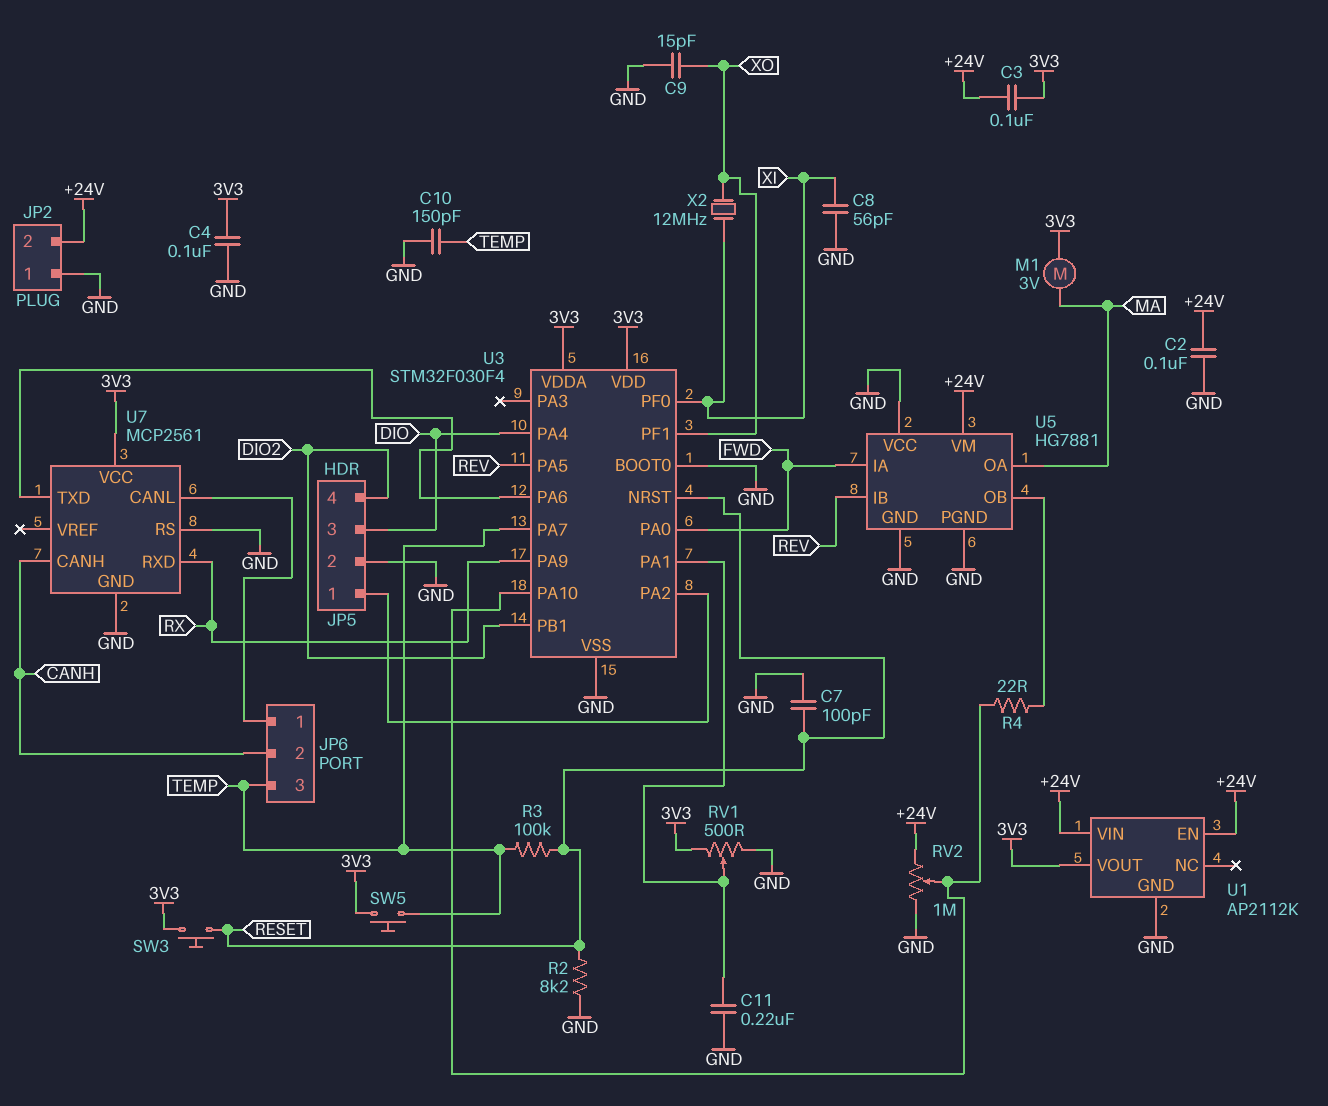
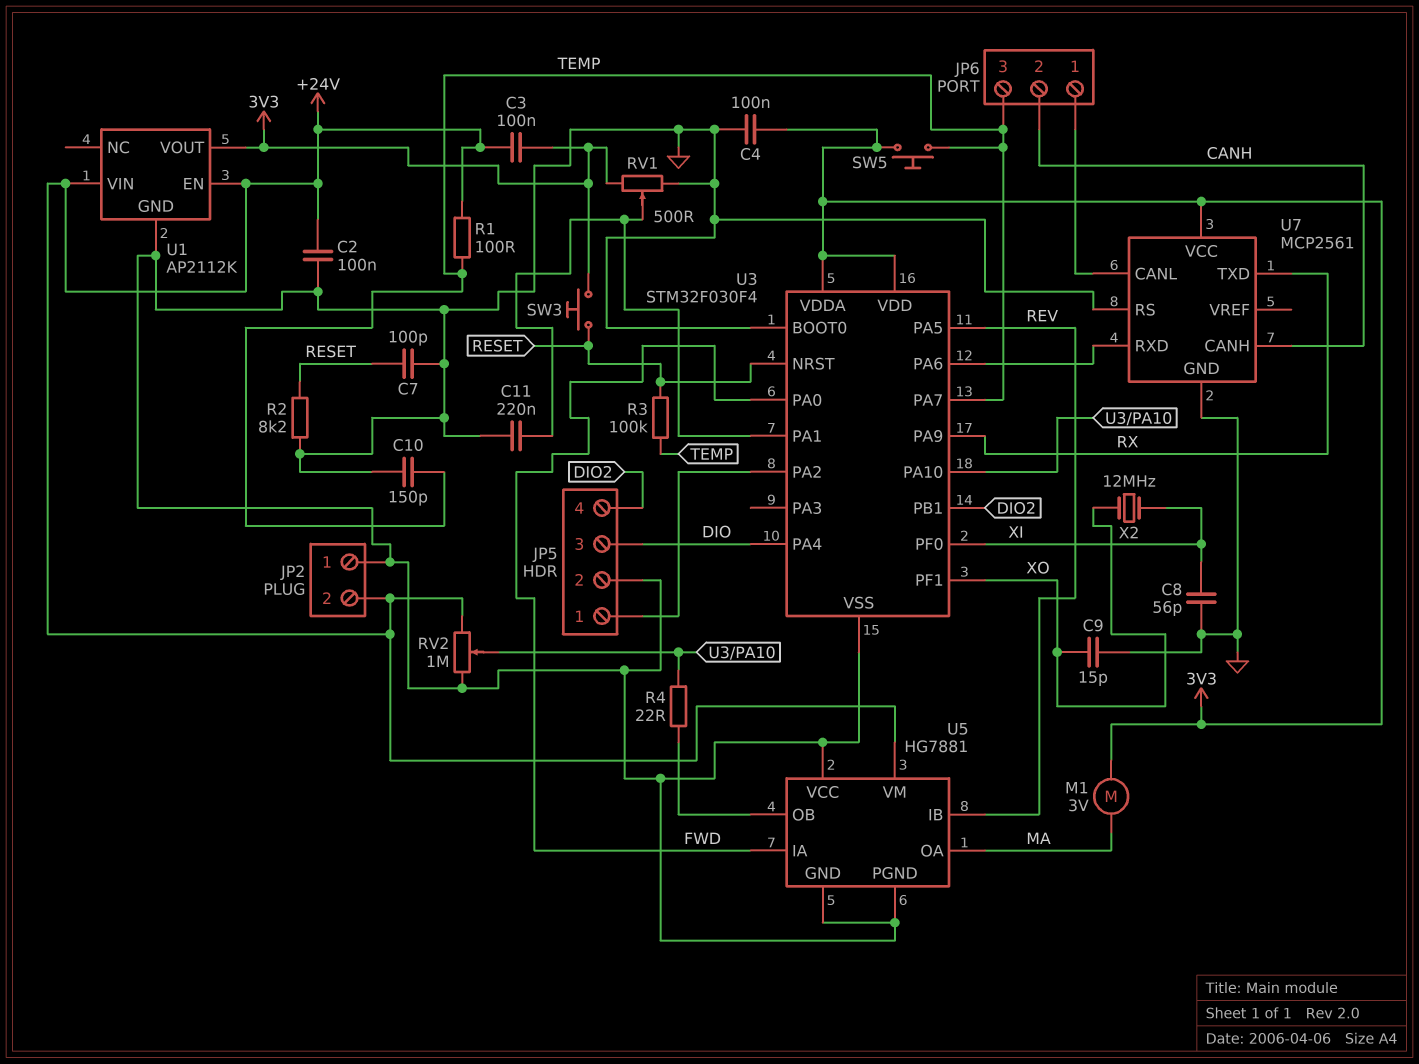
R1: none -> 100 (+24V, TEMP)
U7 pin RXD: RX -> U3/PA6
U7 pin TXD: U3/PA6 -> RX

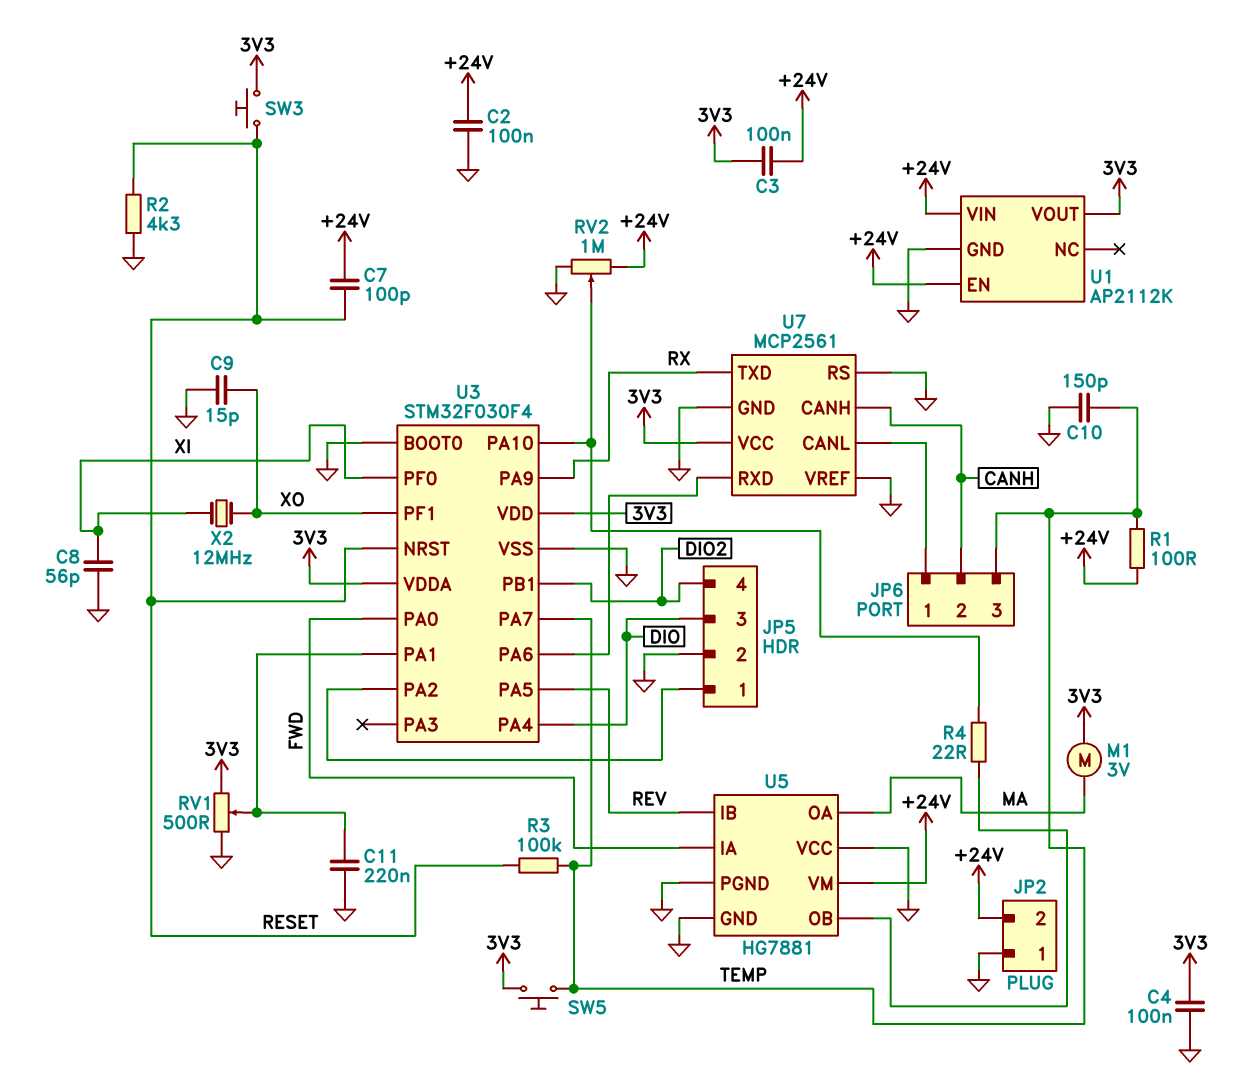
C7: 100pF (GND, RESET) -> 100pF (+24V, RESET)
R2: 8.2k (GND, RESET) -> 4.3k (GND, RESET)
U7 pin VREF: none -> GND

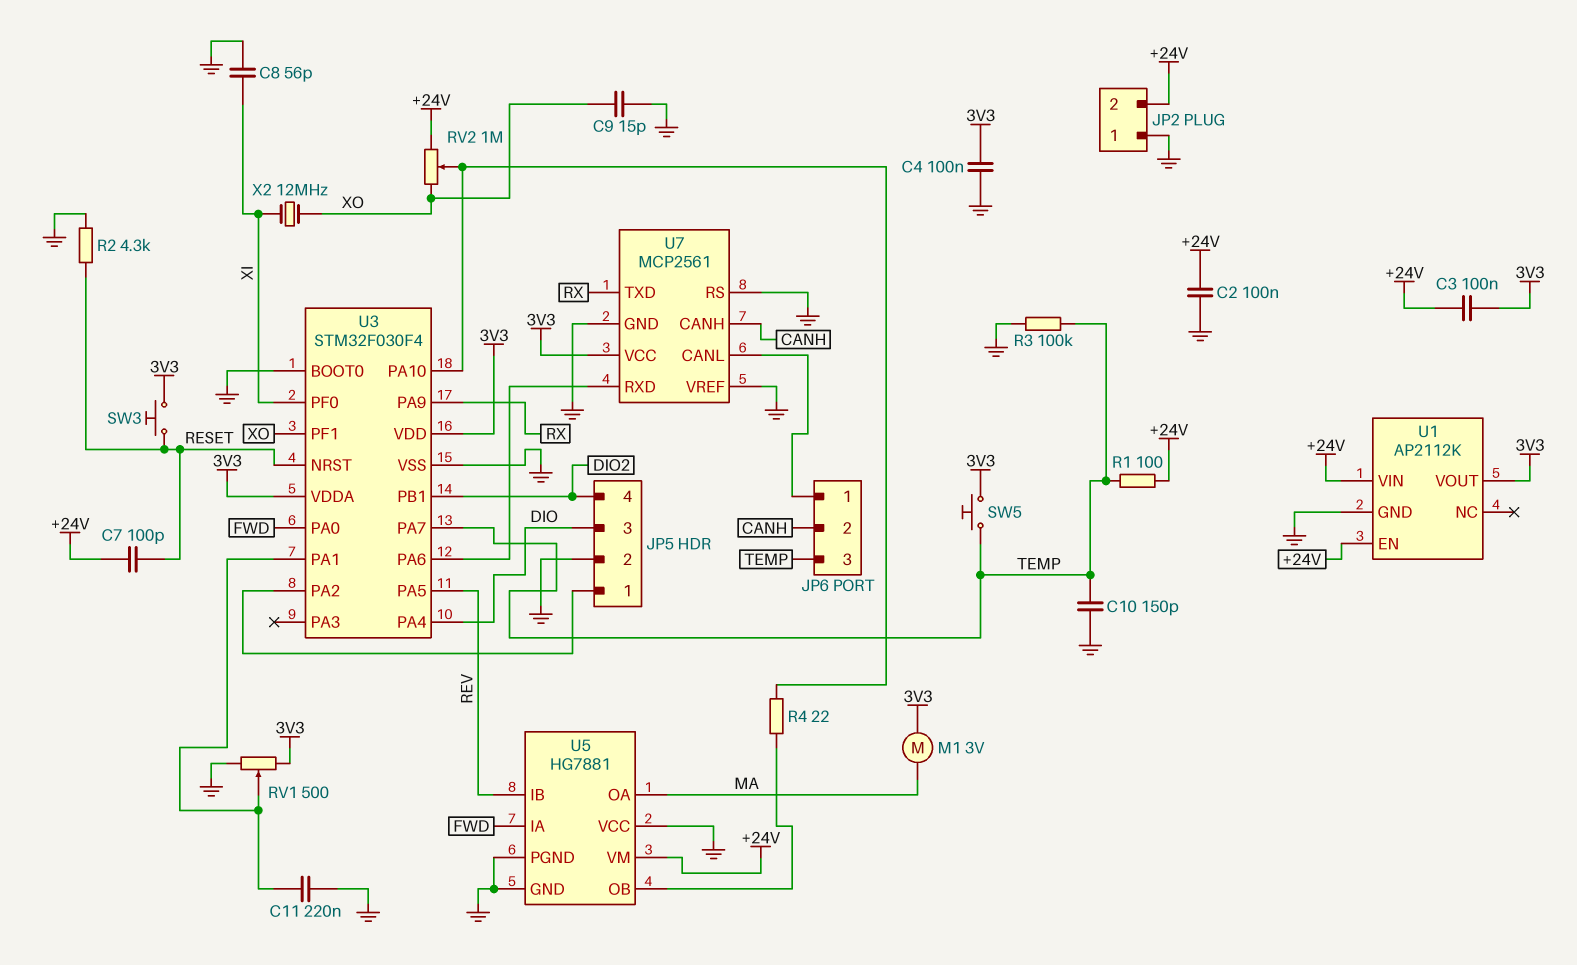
R3: 100k (RESET, TEMP) -> 100k (GND, TEMP)
RV2: 1M (+24V, GND, wiper U3/PA10) -> 1M (+24V, XO, wiper U3/PA10)

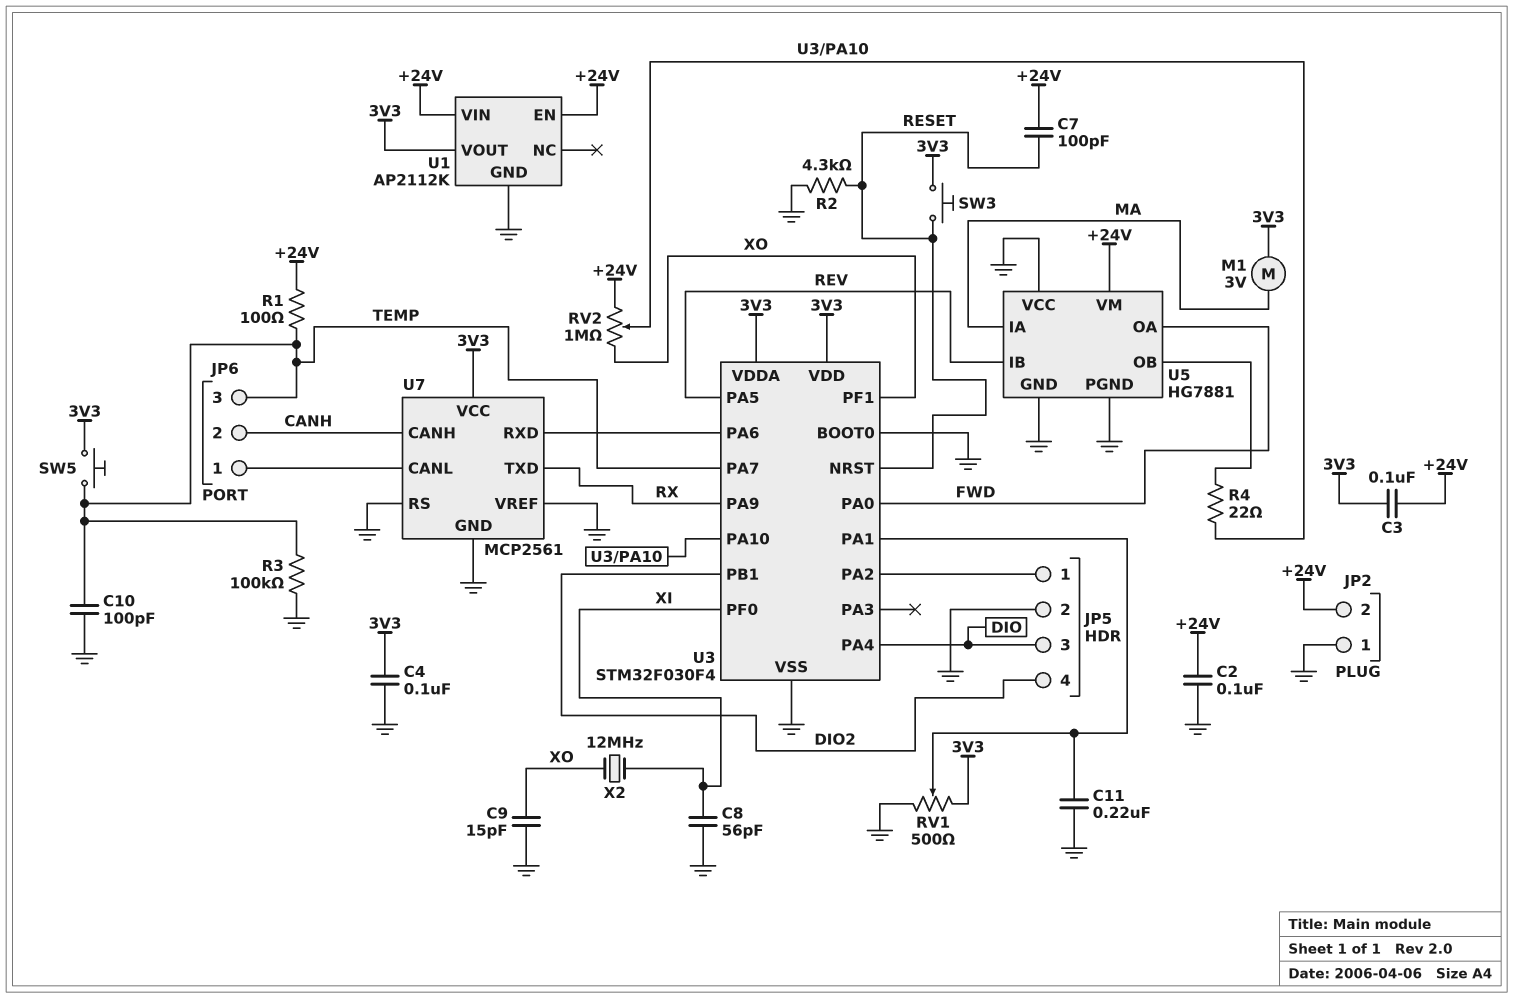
C10: 150pF (GND, TEMP) -> 100pF (GND, TEMP)
U5 pin IA: FWD -> MA
U5 pin OA: MA -> FWD

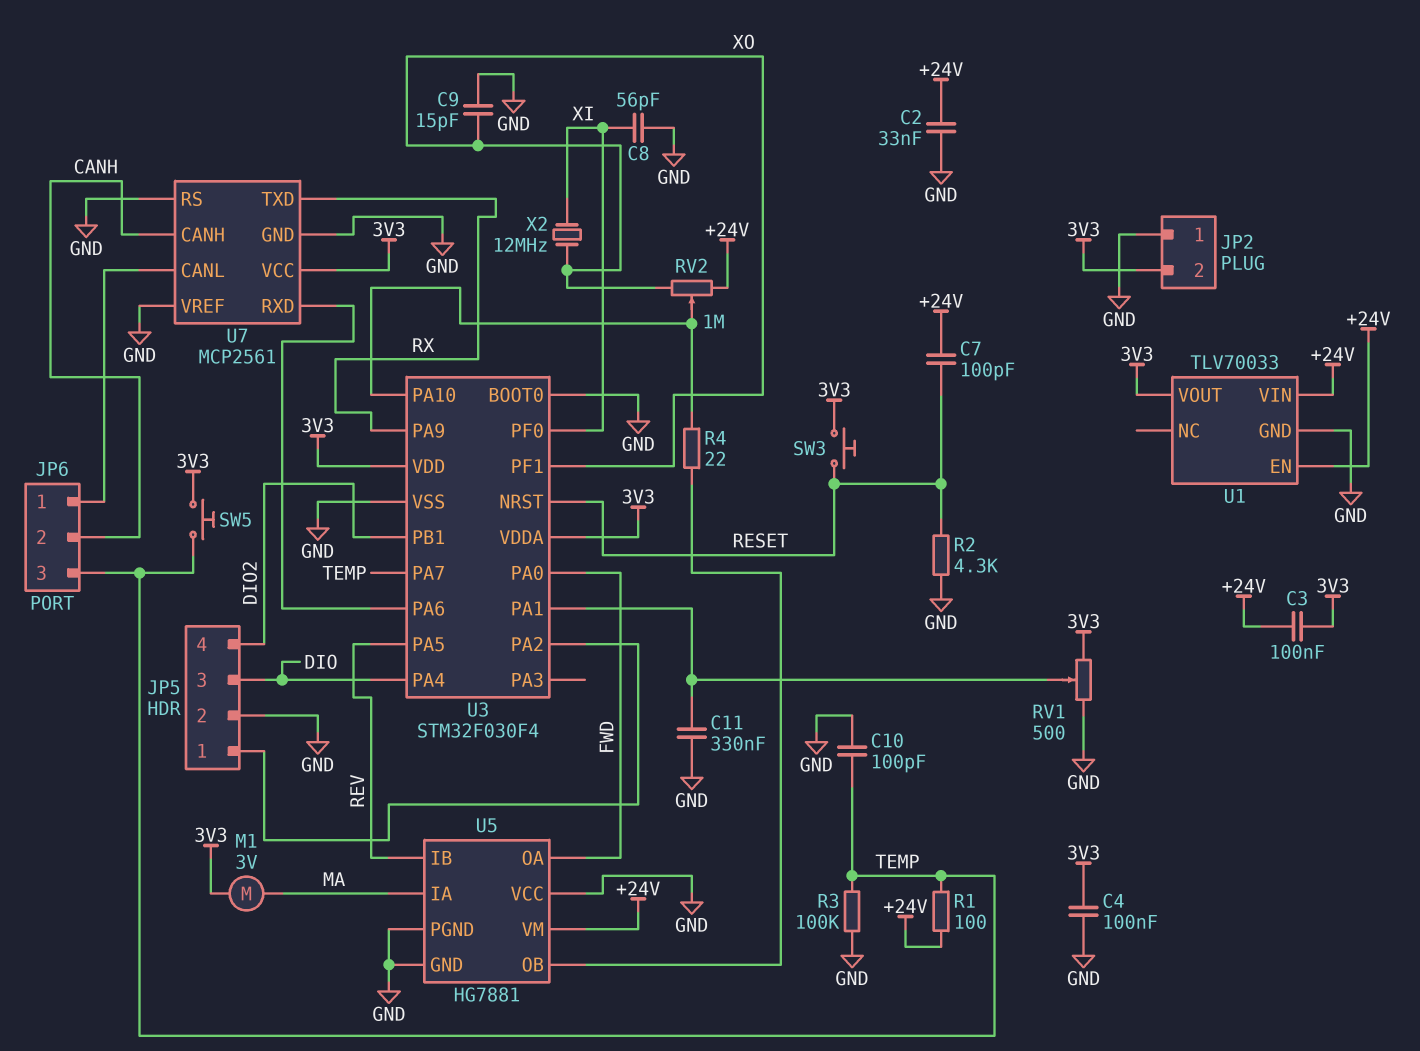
C2: 100nF (+24V, GND) -> 33nF (+24V, GND)
C11: 220nF (GND, U3/PA1) -> 330nF (GND, U3/PA1)
JP2 pin 2: +24V -> 3V3
U1: AP2112K -> TLV70033

